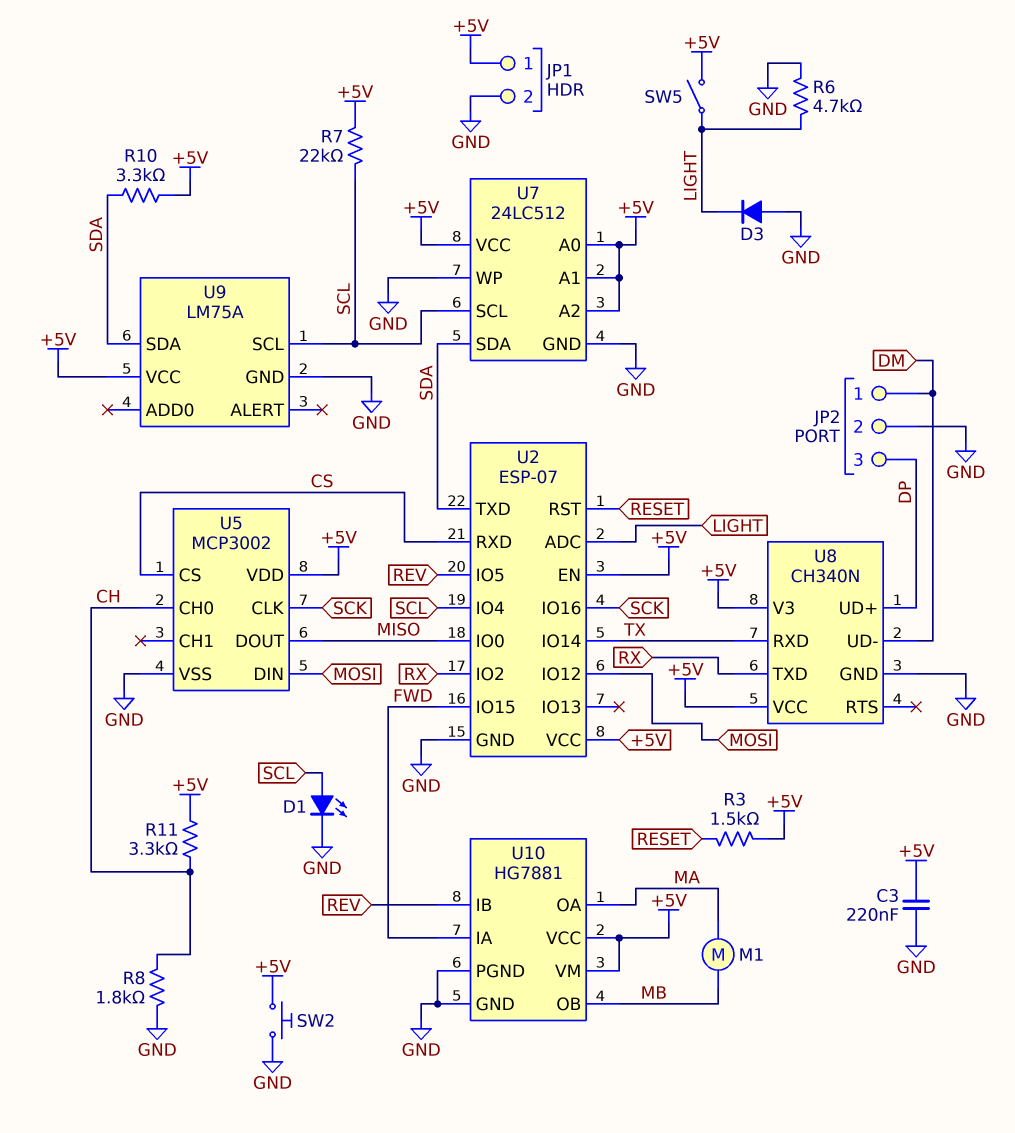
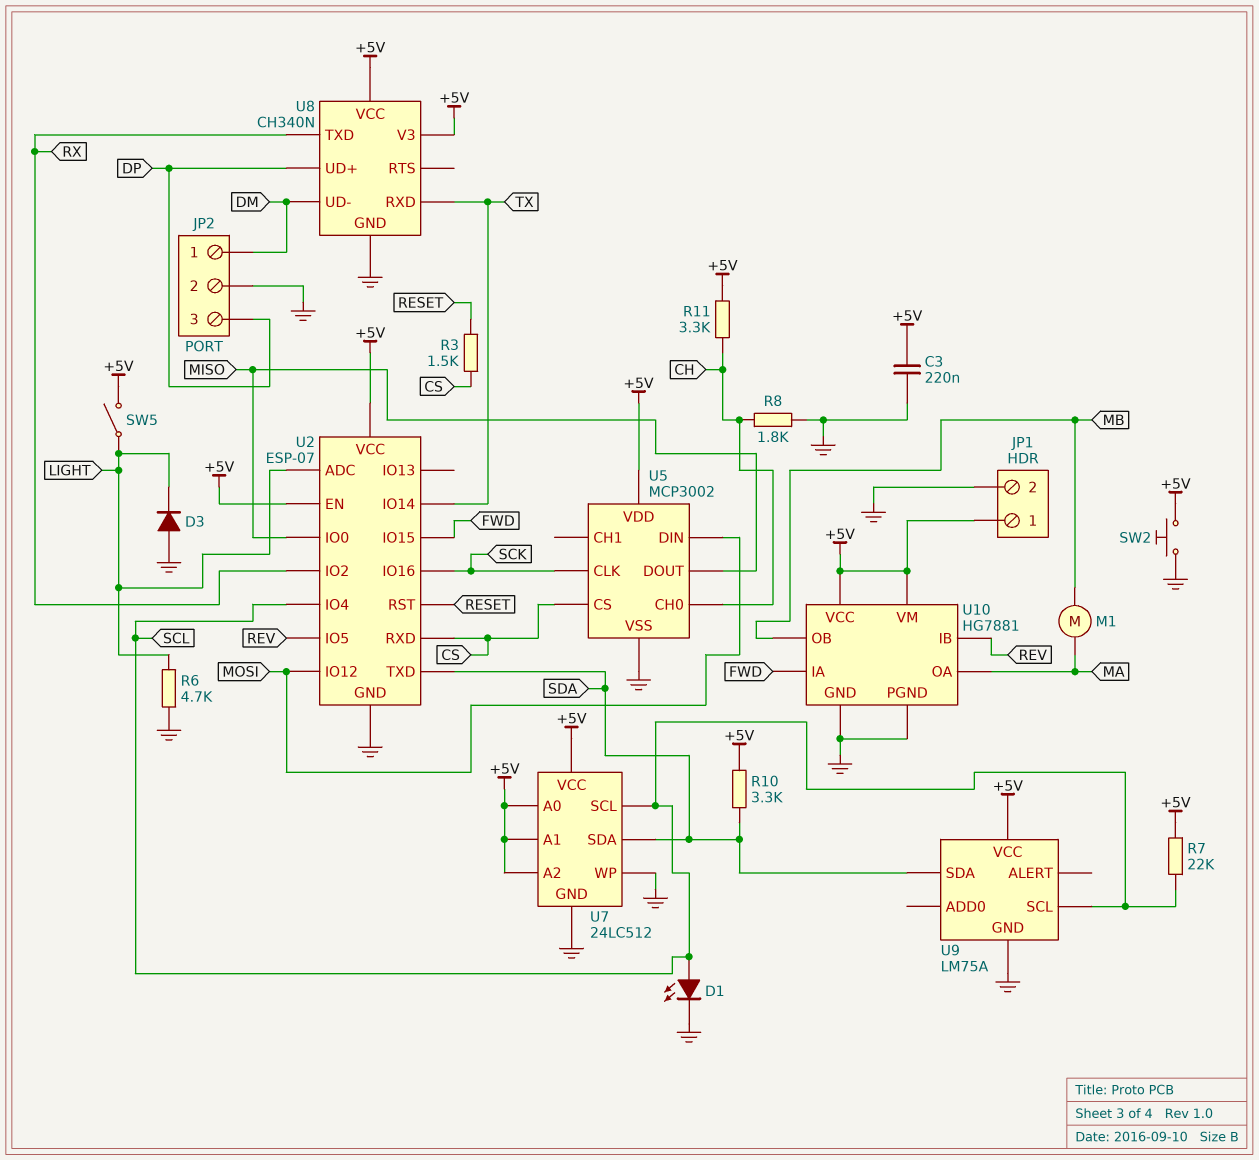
R3: 1.5k (+5V, RESET) -> 1.5k (CS, RESET)

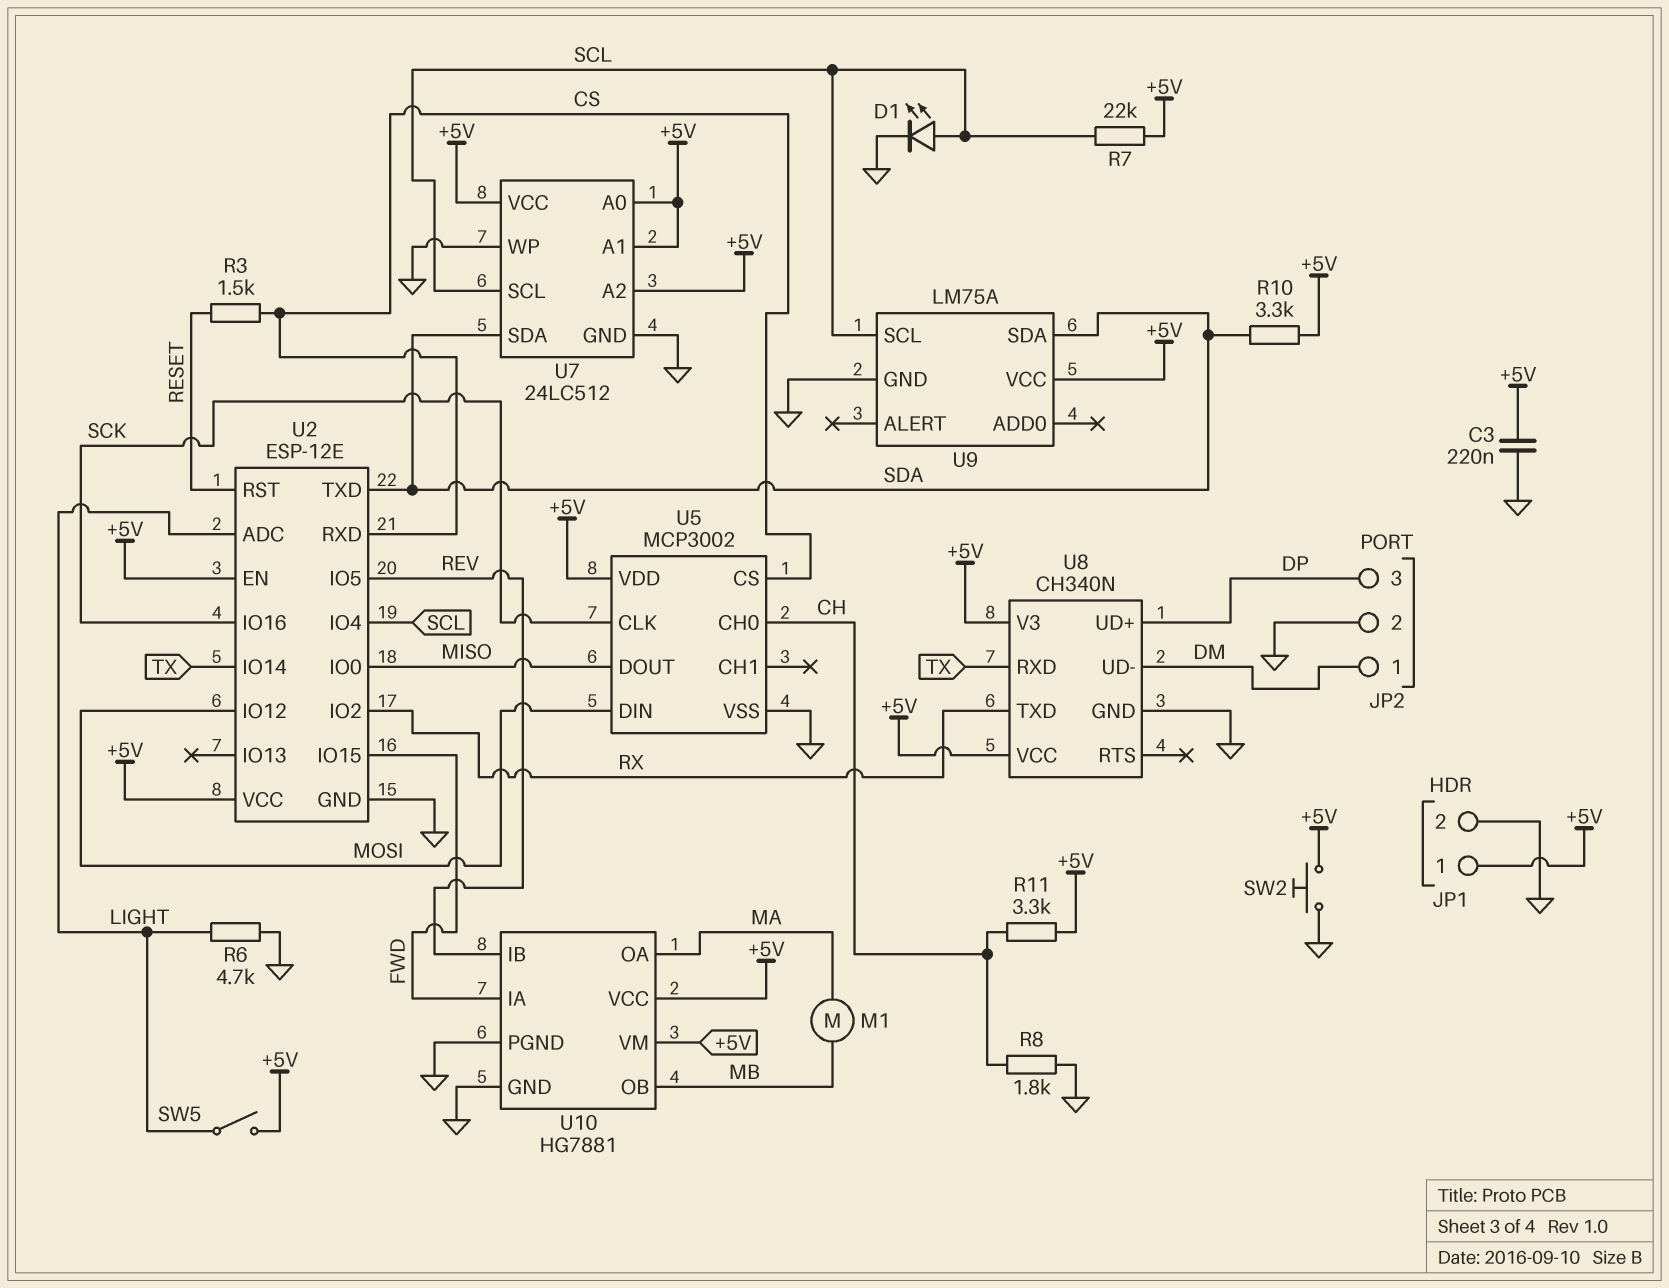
D3: diode (A GND, K LIGHT) -> none
U2: ESP-07 -> ESP-12E

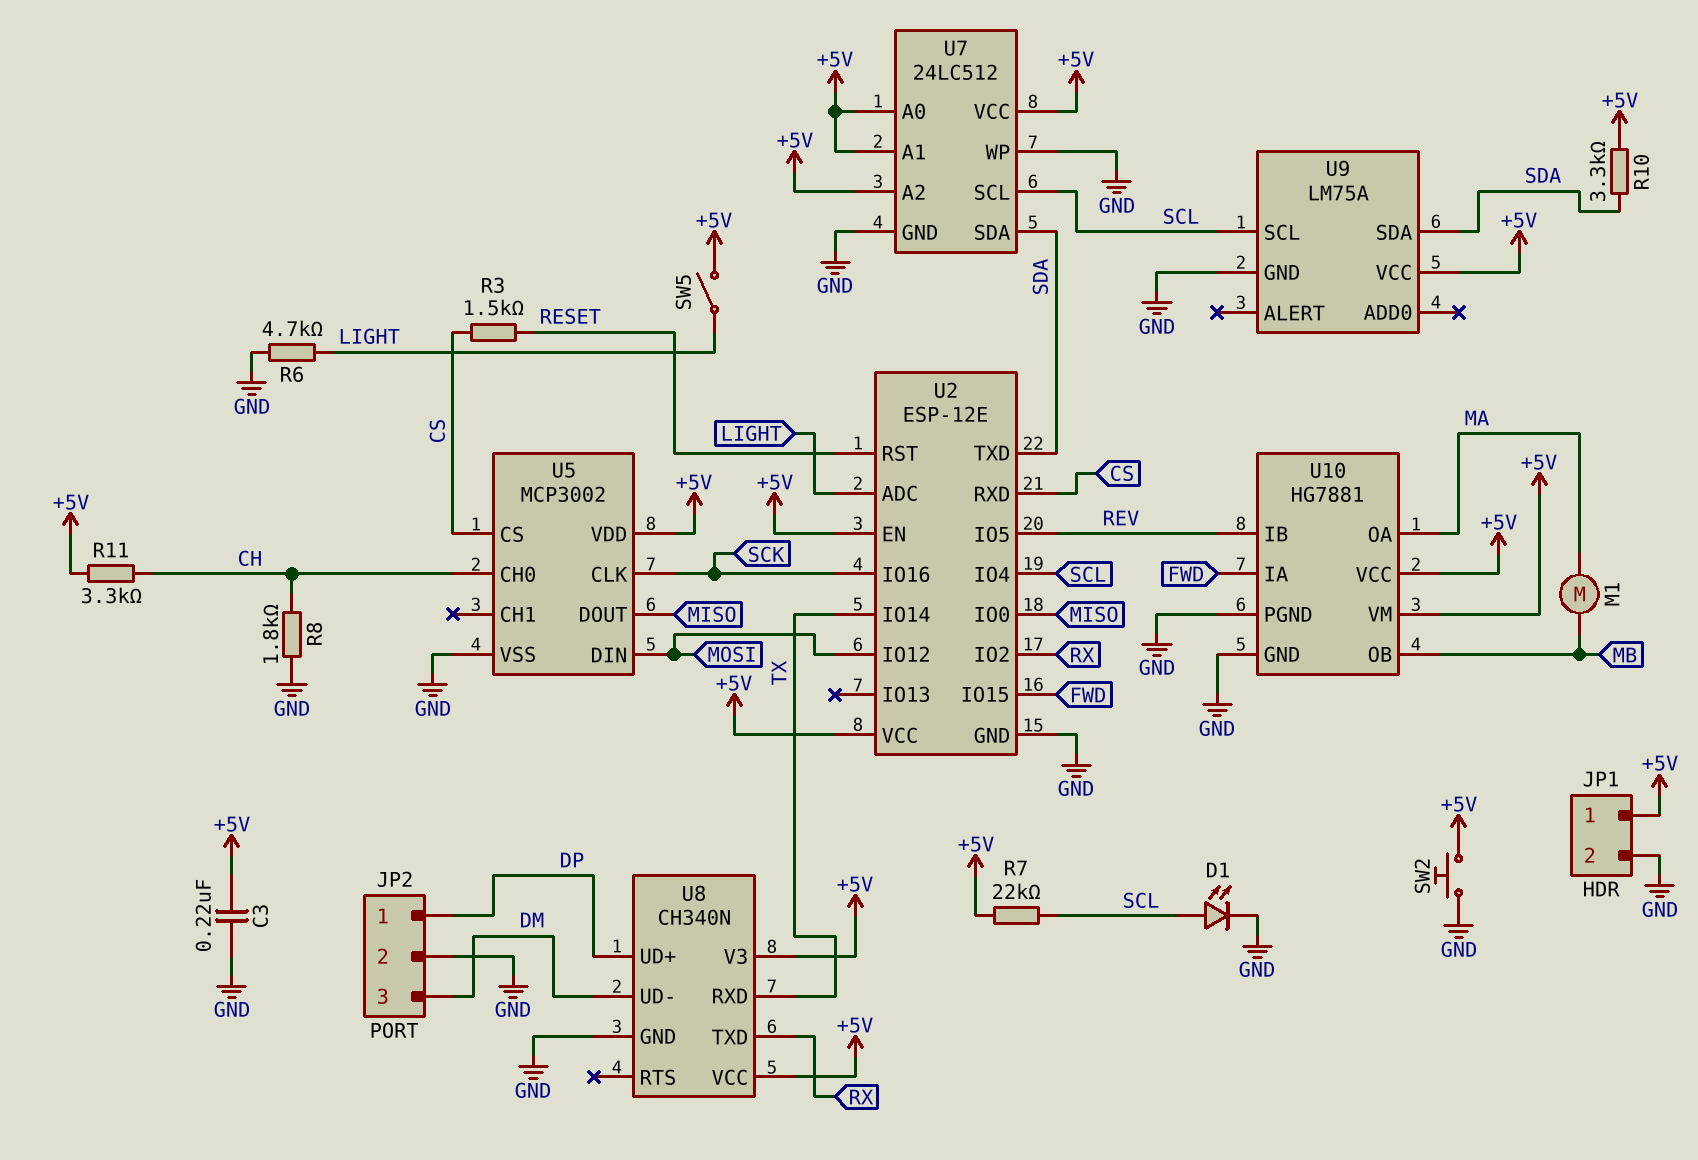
JP2 pin 1: DM -> DP
JP2 pin 3: DP -> DM

